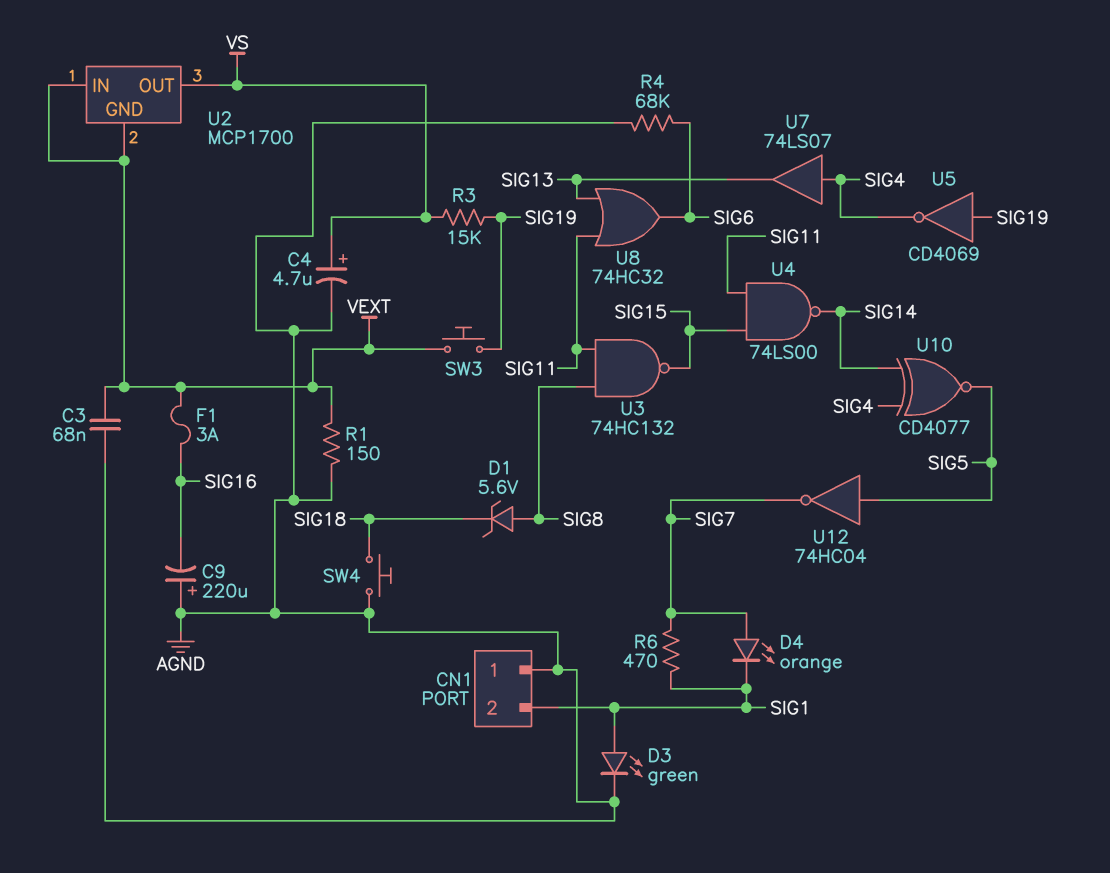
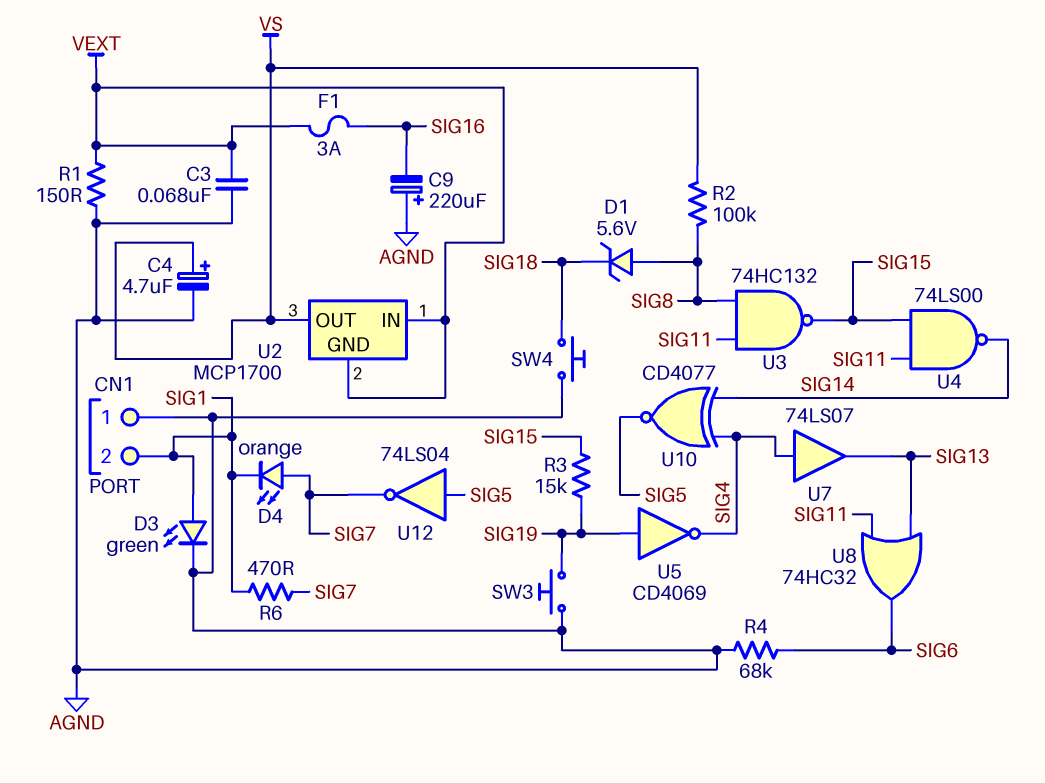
R2: none -> 100k (SIG8, VS)
R3: 15k (SIG19, VS) -> 15k (SIG15, SIG19)
SW3: button (SIG19, VEXT) -> button (AGND, SIG19)
U12: NOT 74HC04 (in SIG5, out SIG7) -> NOT 74LS04 (in SIG5, out SIG7)

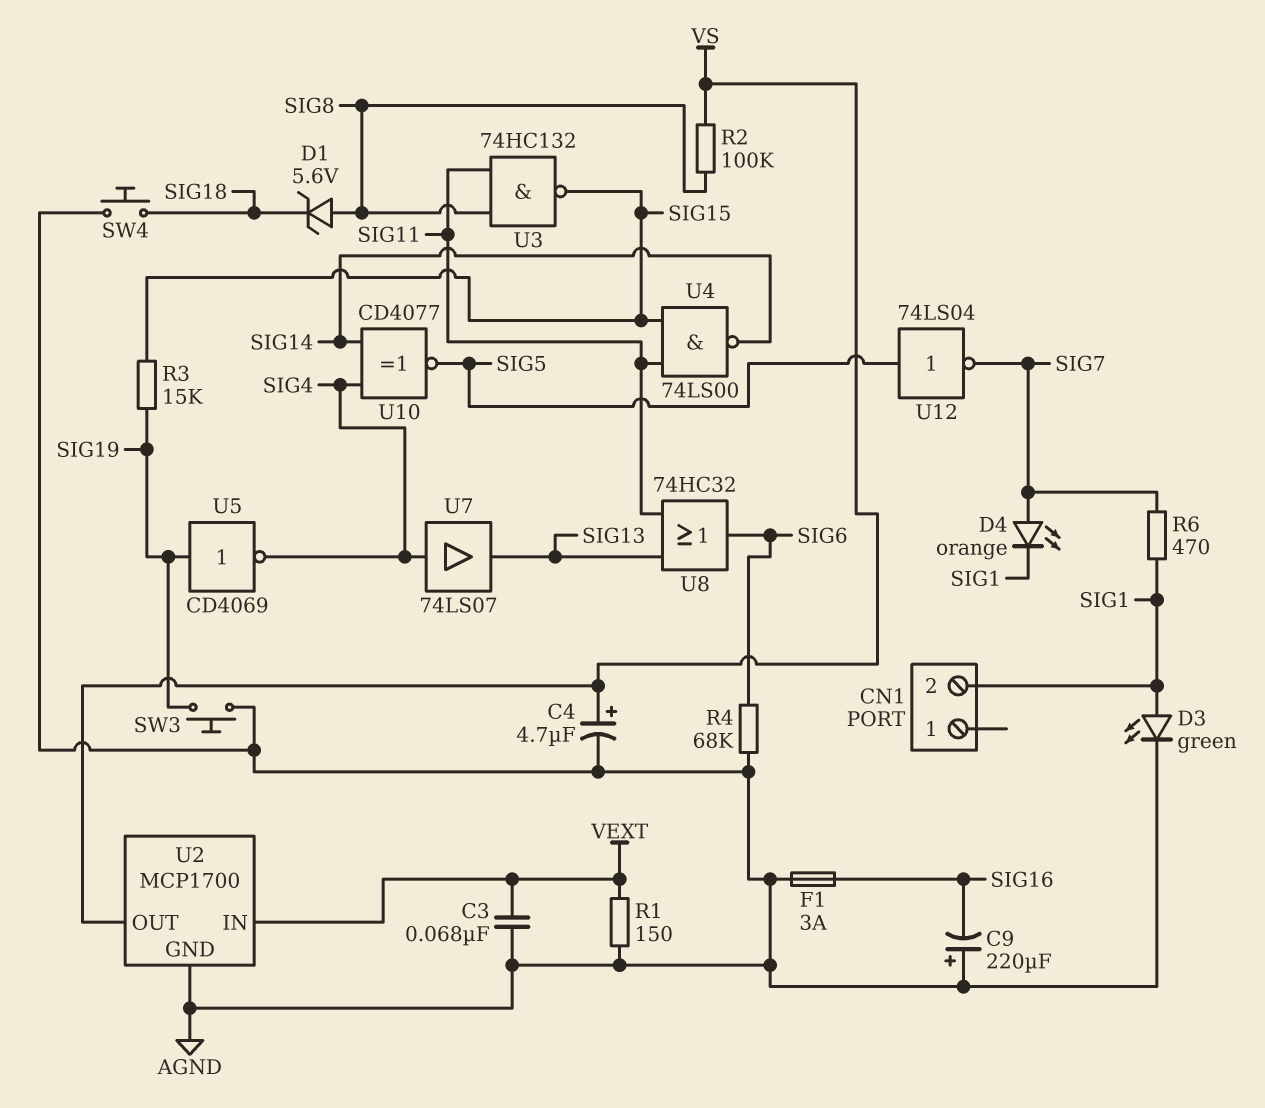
CN1 pin 1: AGND -> none
F1: 3A (SIG16, VEXT) -> 3A (AGND, SIG16)
U2 pin GND: VEXT -> AGND

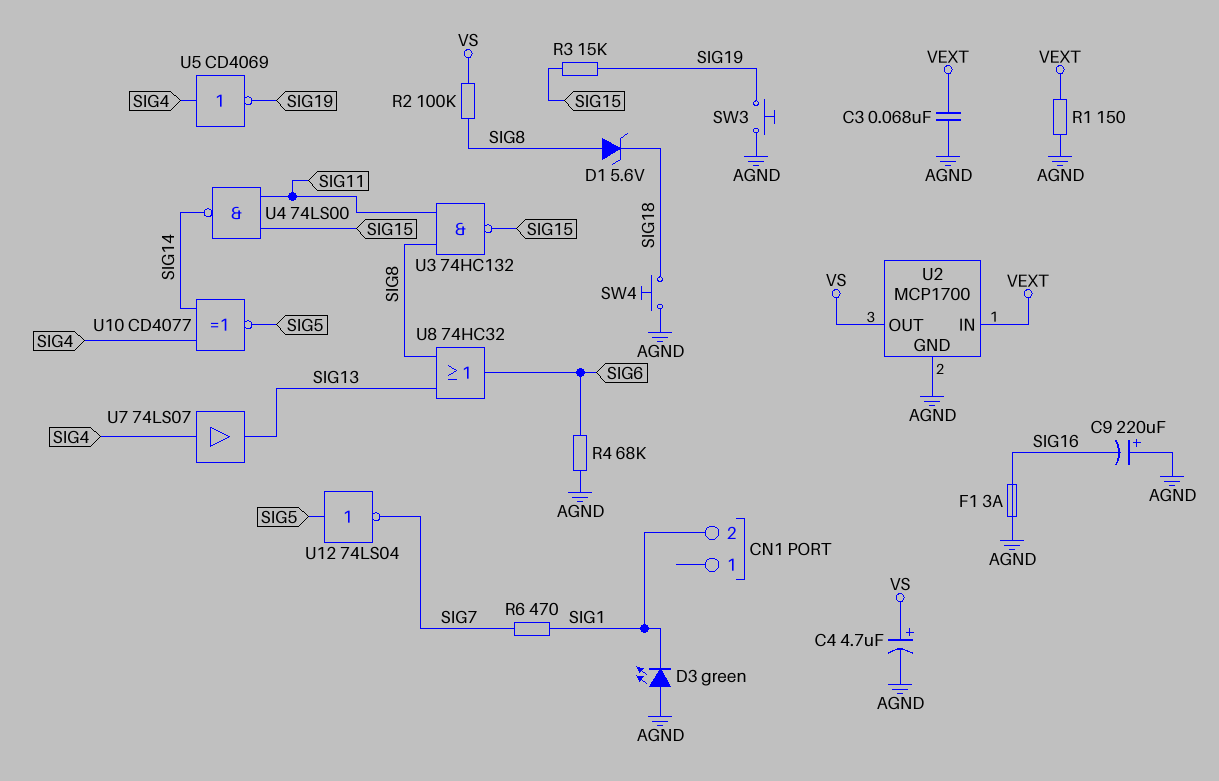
D3: LED green (A SIG1, K AGND) -> LED green (A AGND, K SIG1)
D4: LED orange (A SIG7, K SIG1) -> none
U5: NOT CD4069 (in SIG19, out SIG4) -> NOT CD4069 (in SIG4, out SIG19)
U8: OR 74HC32 (in SIG11, in SIG13, out SIG6) -> OR 74HC32 (in SIG8, in SIG13, out SIG6)

